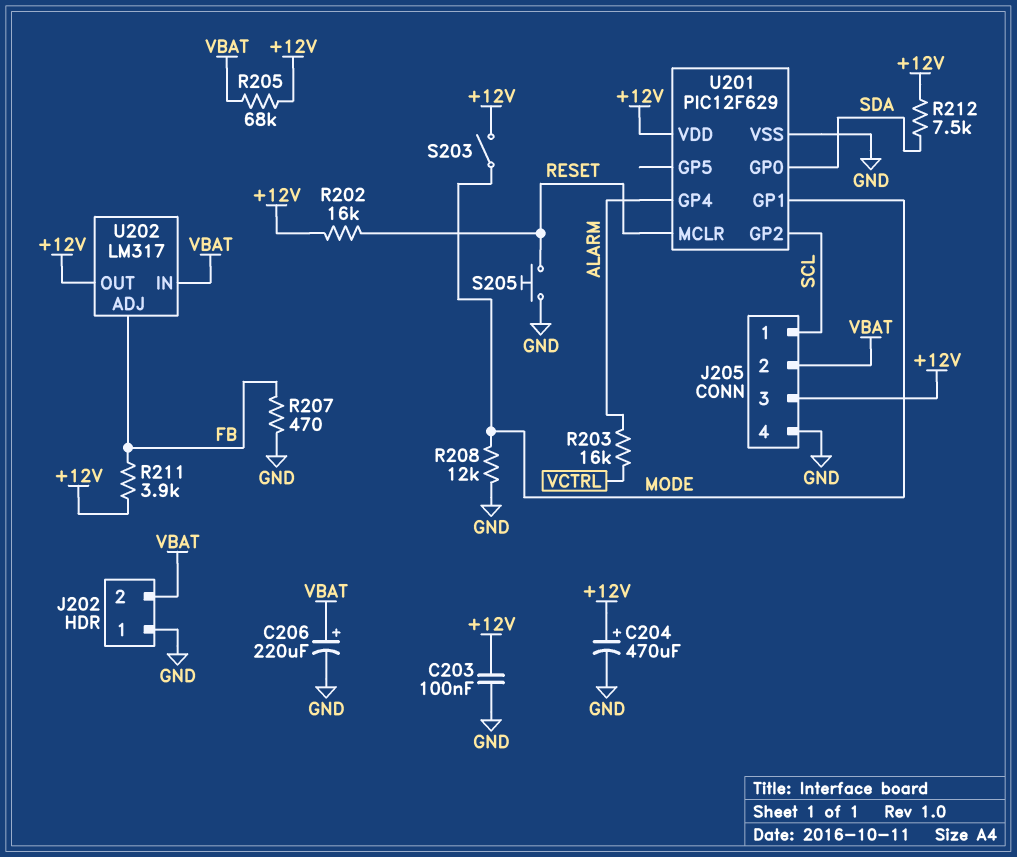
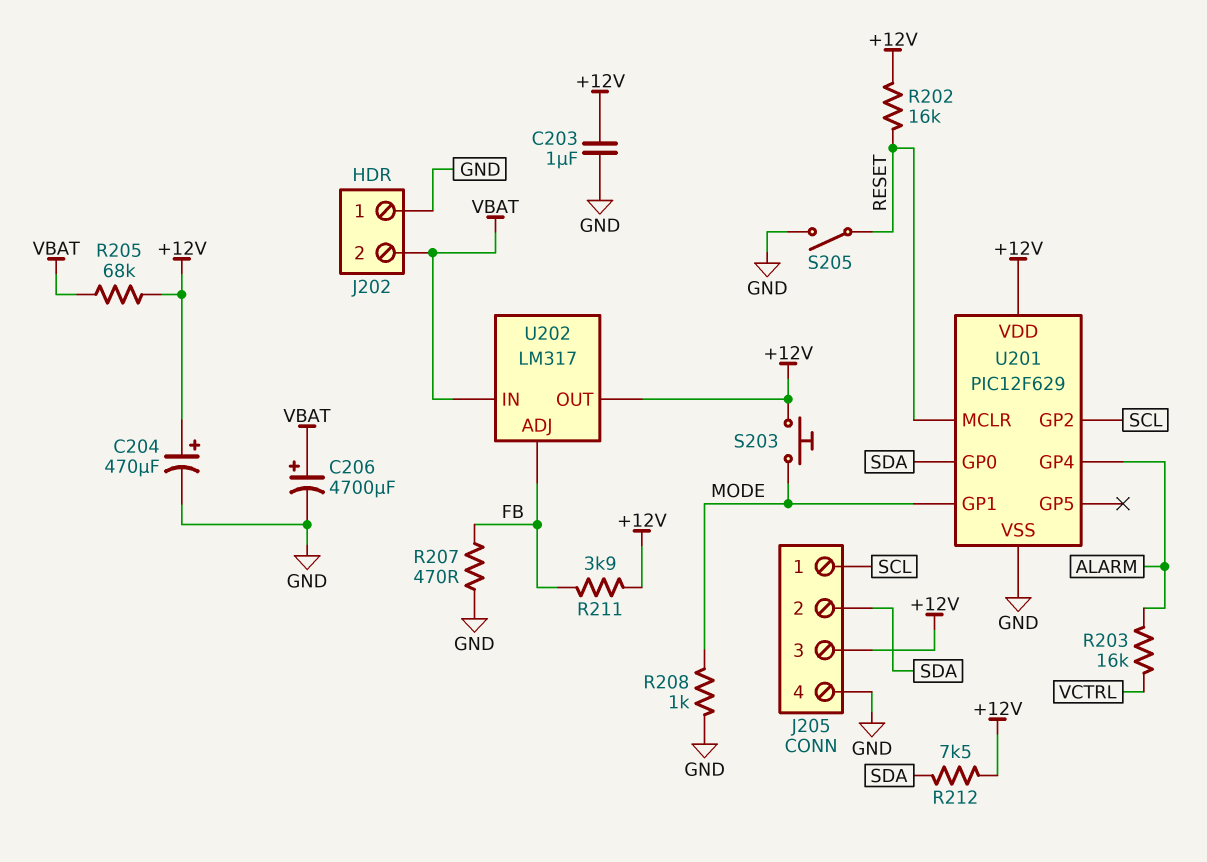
C203: 100nF (+12V, GND) -> 1uF (+12V, GND)
C206: 220uF (plus VBAT, minus GND) -> 4700uF (plus VBAT, minus GND)
J205 pin 2: VBAT -> SDA
R208: 12k (GND, MODE) -> 1k (GND, MODE)
S203: switch (+12V, MODE) -> button (+12V, MODE)
S205: button (GND, RESET) -> switch (GND, RESET)

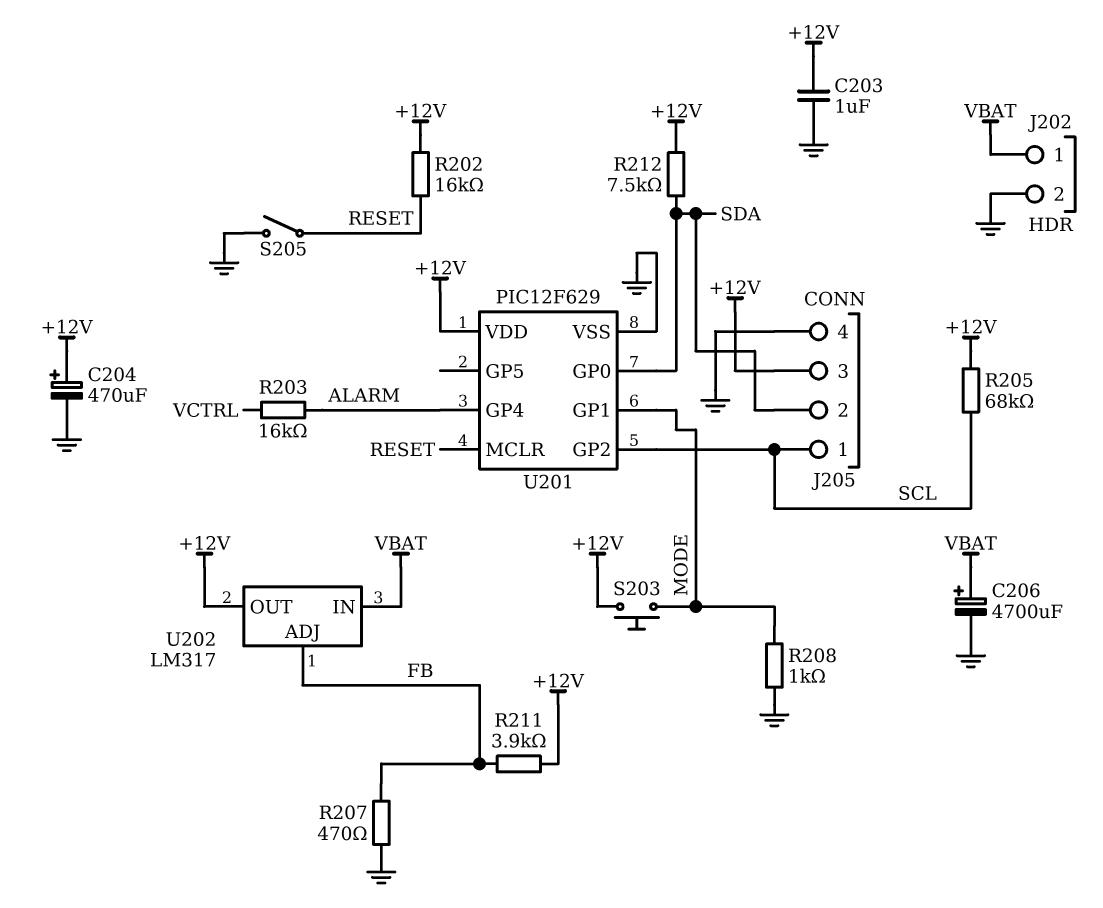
J202 pin 1: GND -> VBAT
J202 pin 2: VBAT -> GND
R205: 68k (+12V, VBAT) -> 68k (+12V, SCL)

